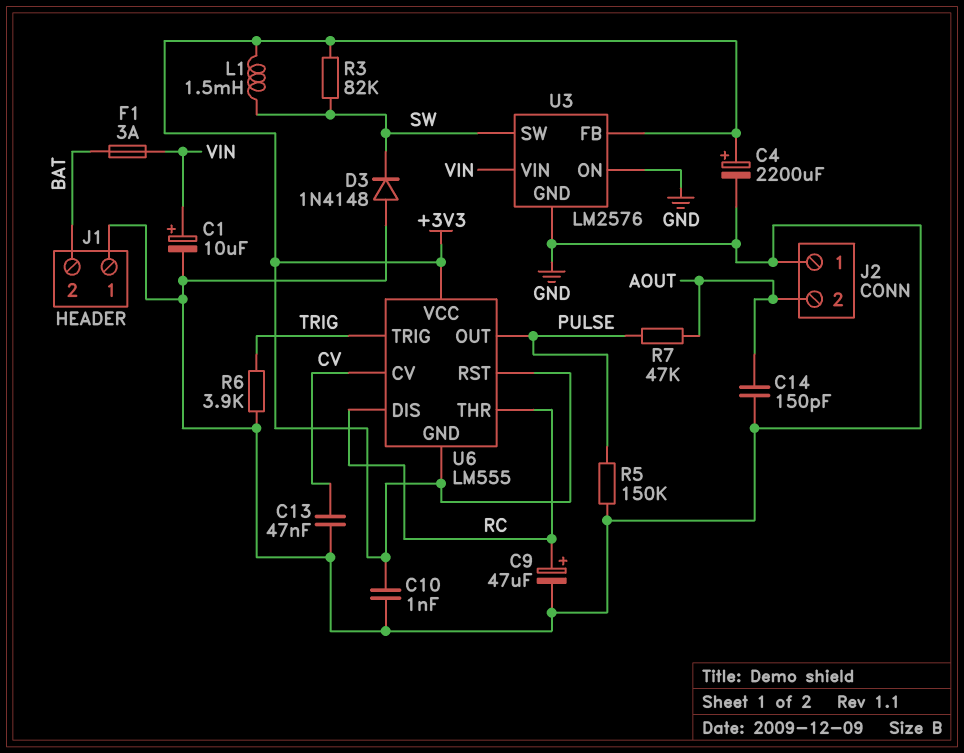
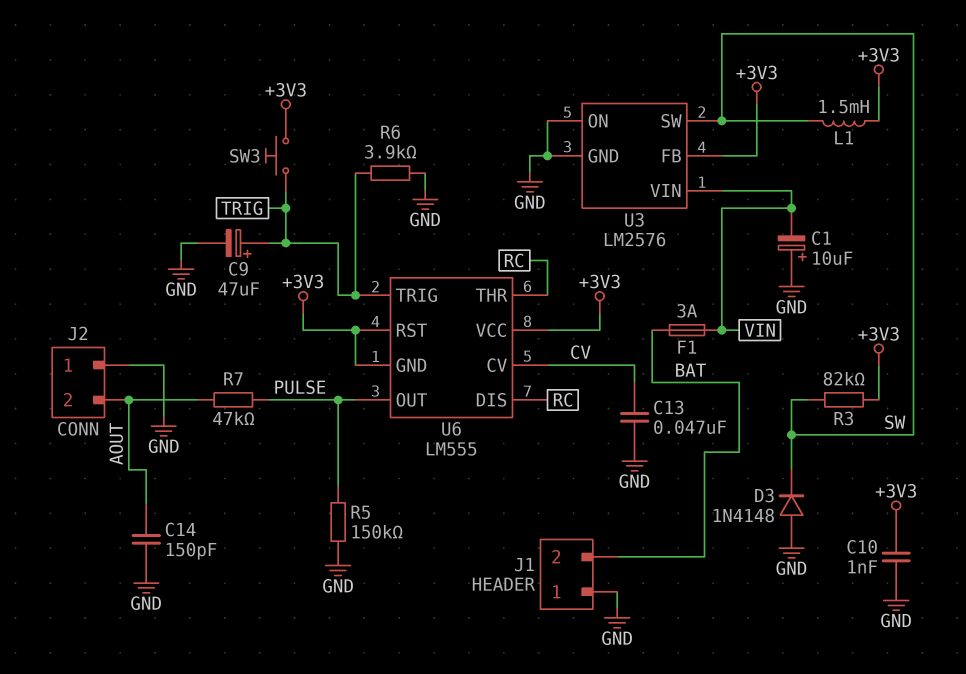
C1: 10uF (plus VIN, minus GND) -> 10uF (plus GND, minus VIN)
C4: 2200uF (plus +3V3, minus GND) -> none
C9: 47uF (plus RC, minus GND) -> 47uF (plus TRIG, minus GND)
SW3: none -> button (+3V3, TRIG)

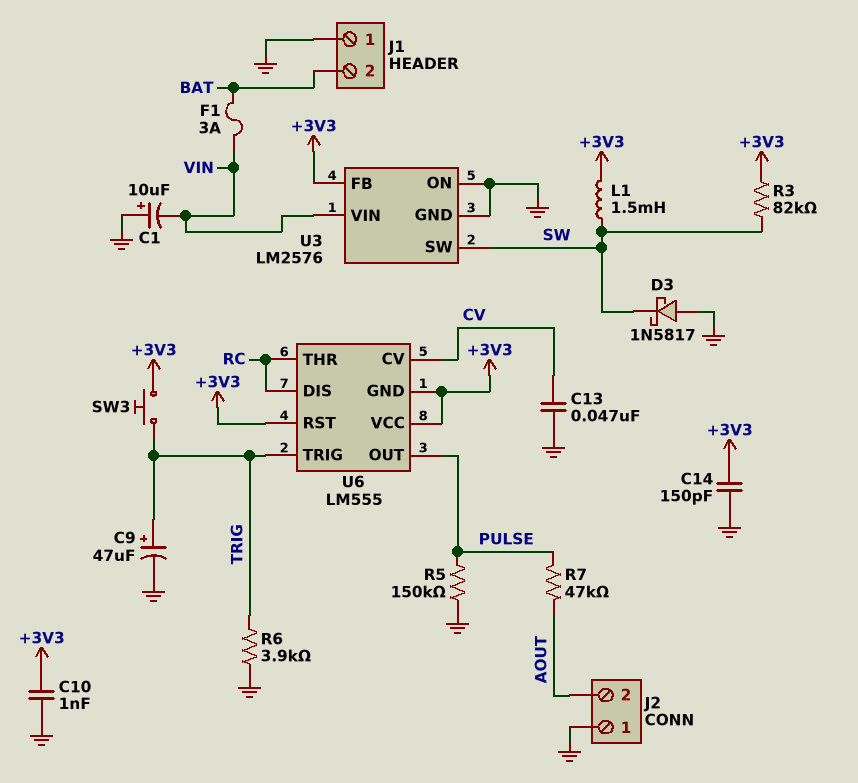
C14: 150pF (AOUT, GND) -> 150pF (+3V3, GND)
D3: diode 1N4148 (A GND, K SW) -> schottky 1N5817 (A GND, K SW)

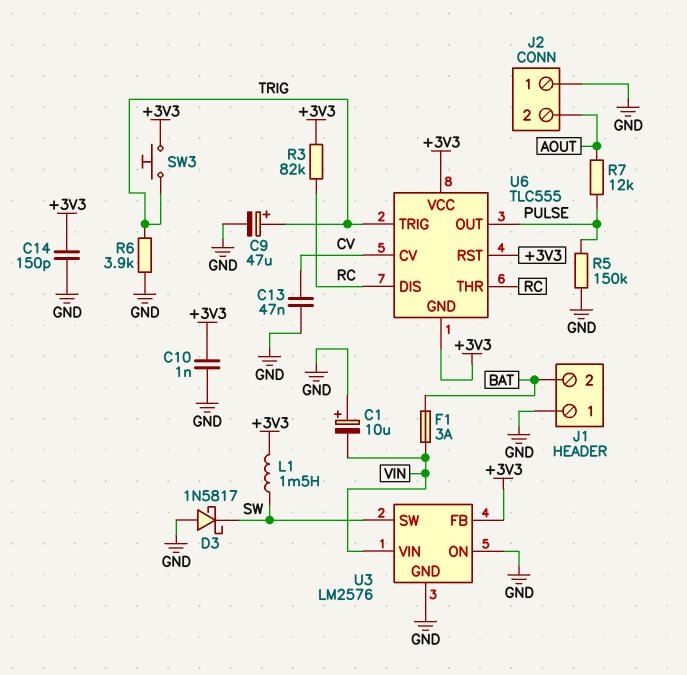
R3: 82k (+3V3, SW) -> 82k (+3V3, RC)
R7: 47k (AOUT, PULSE) -> 12k (AOUT, PULSE)
U6: LM555 -> TLC555

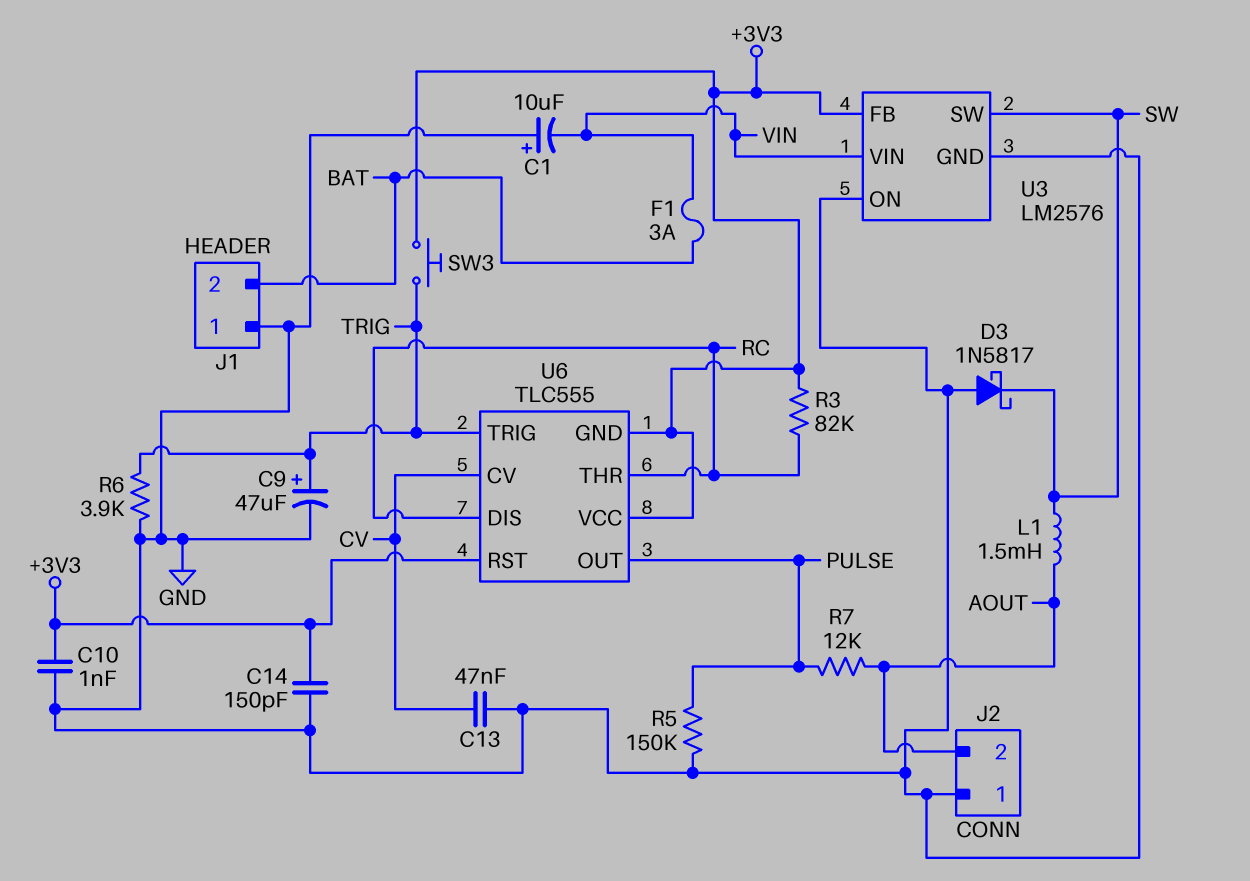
L1: 1.5mH (+3V3, SW) -> 1.5mH (AOUT, SW)

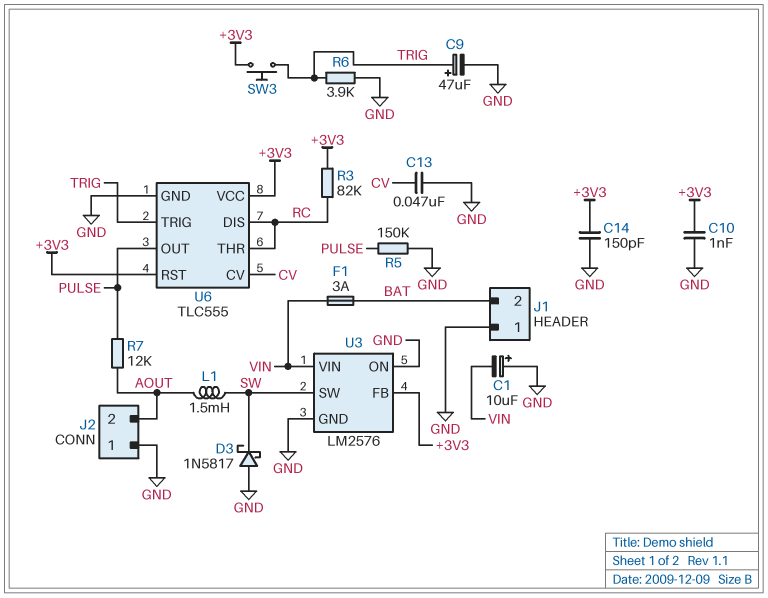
U6 pin GND: +3V3 -> GND

